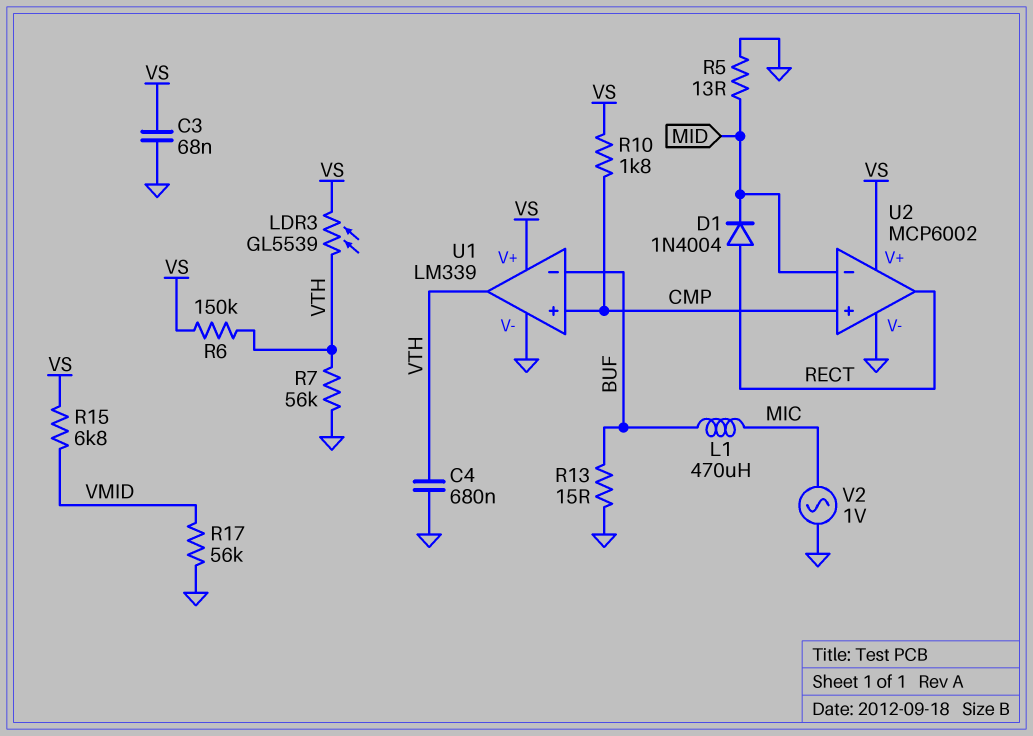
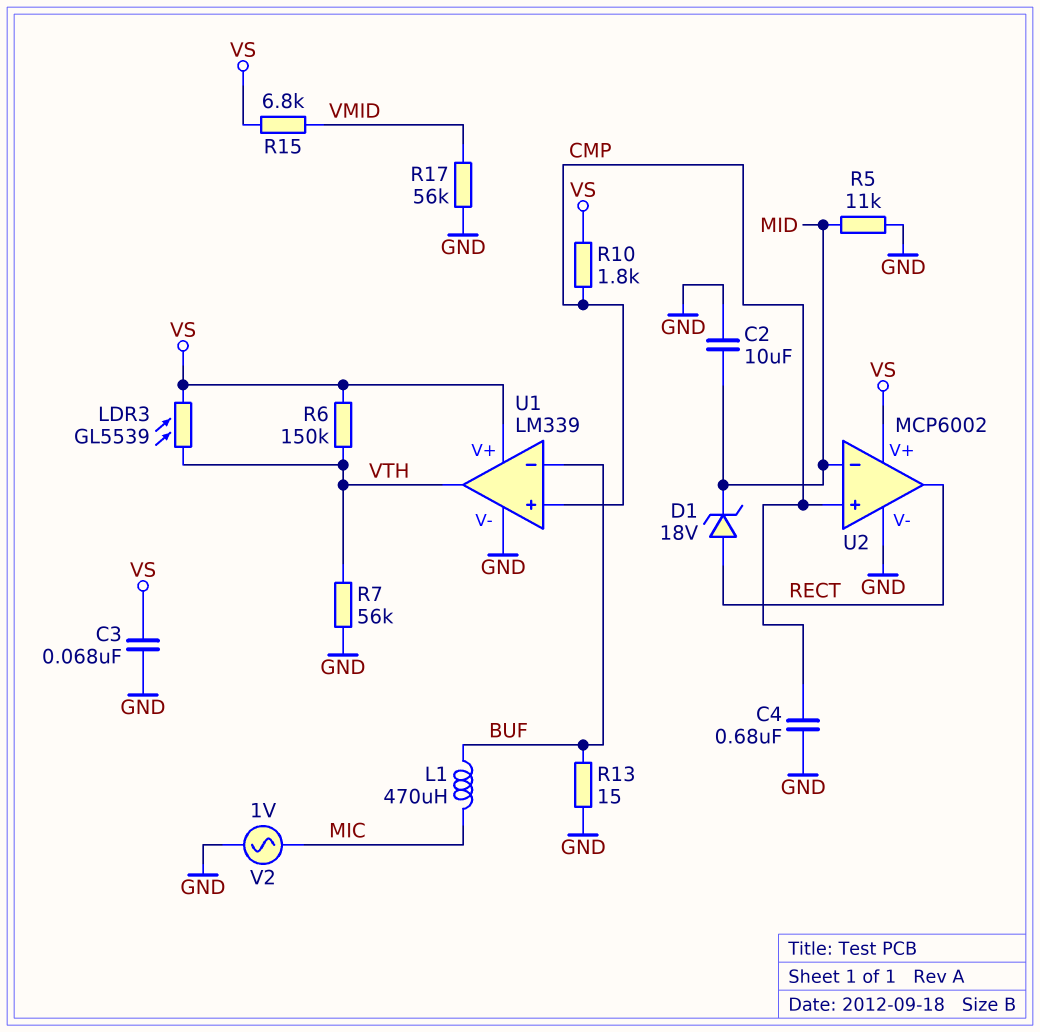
C2: none -> 10uF (GND, MID)
C4: 680nF (GND, VTH) -> 680nF (CMP, GND)
D1: diode 1N4004 (A RECT, K MID) -> zener 18V (A RECT, K MID)
R5: 13 (GND, MID) -> 11k (GND, MID)

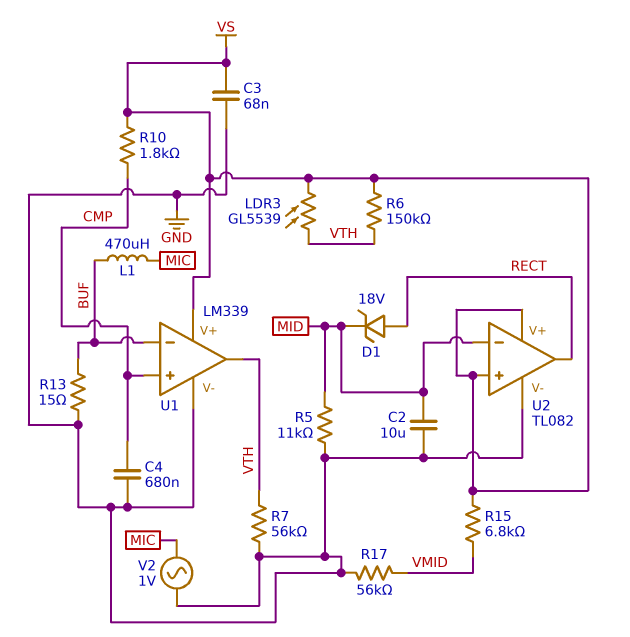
U2: MCP6002 -> TL082
U2 pin in+: CMP -> VS

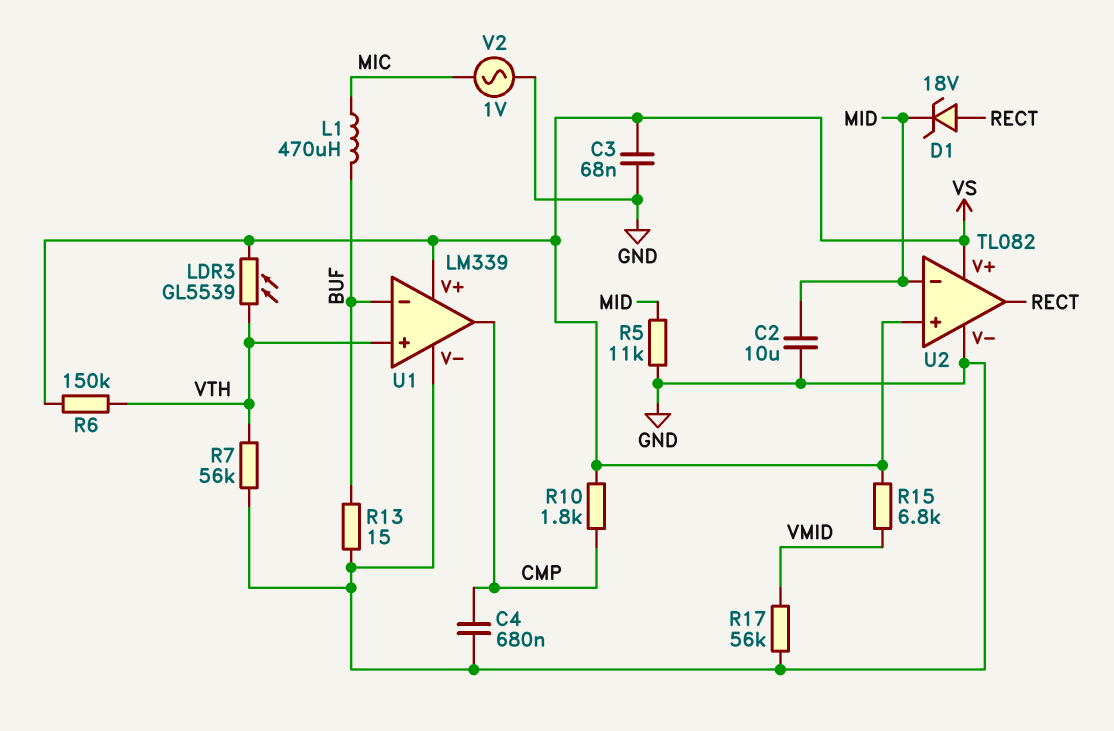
U1 pin in+: CMP -> VTH
U1 pin out: VTH -> CMP

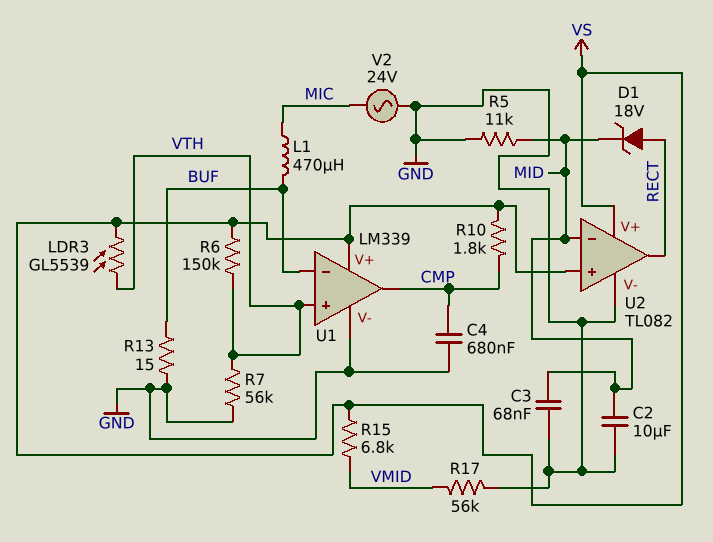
C3: 68nF (GND, VS) -> 68nF (GND, MID)
V2: AC 1V (GND, MIC) -> AC 24V (GND, MIC)

